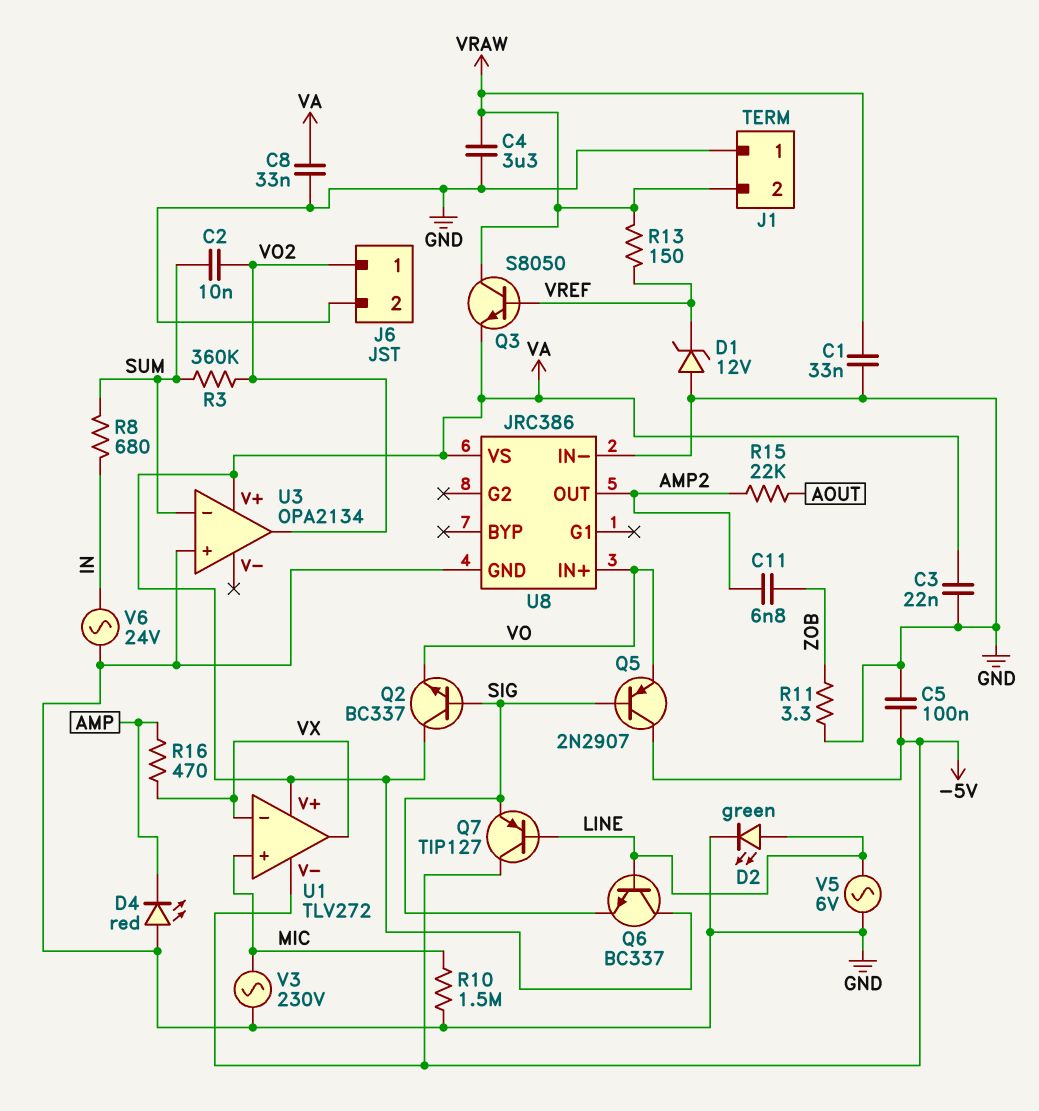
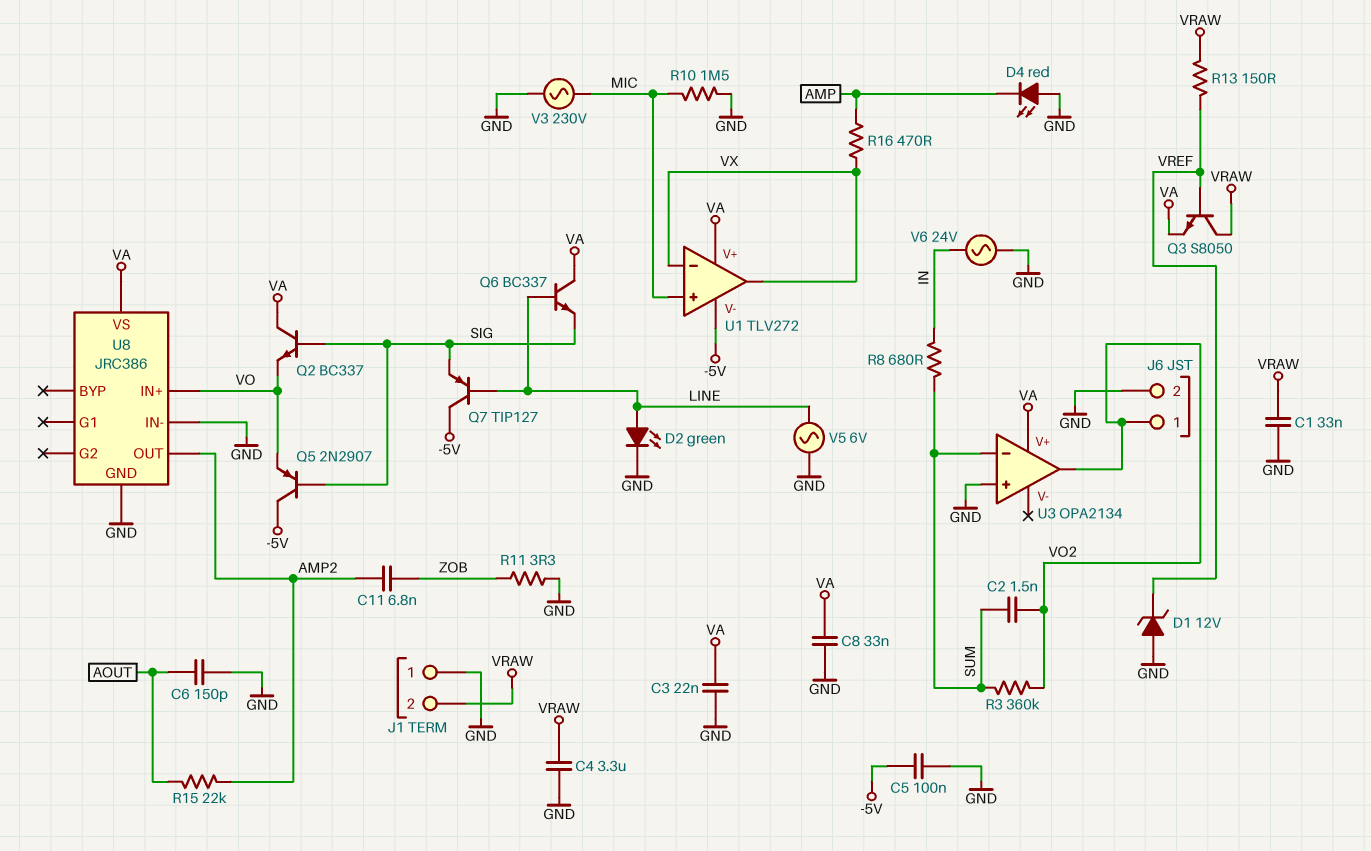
C2: 10nF (SUM, VO2) -> 1.5nF (SUM, VO2)
C6: none -> 150pF (AOUT, GND)

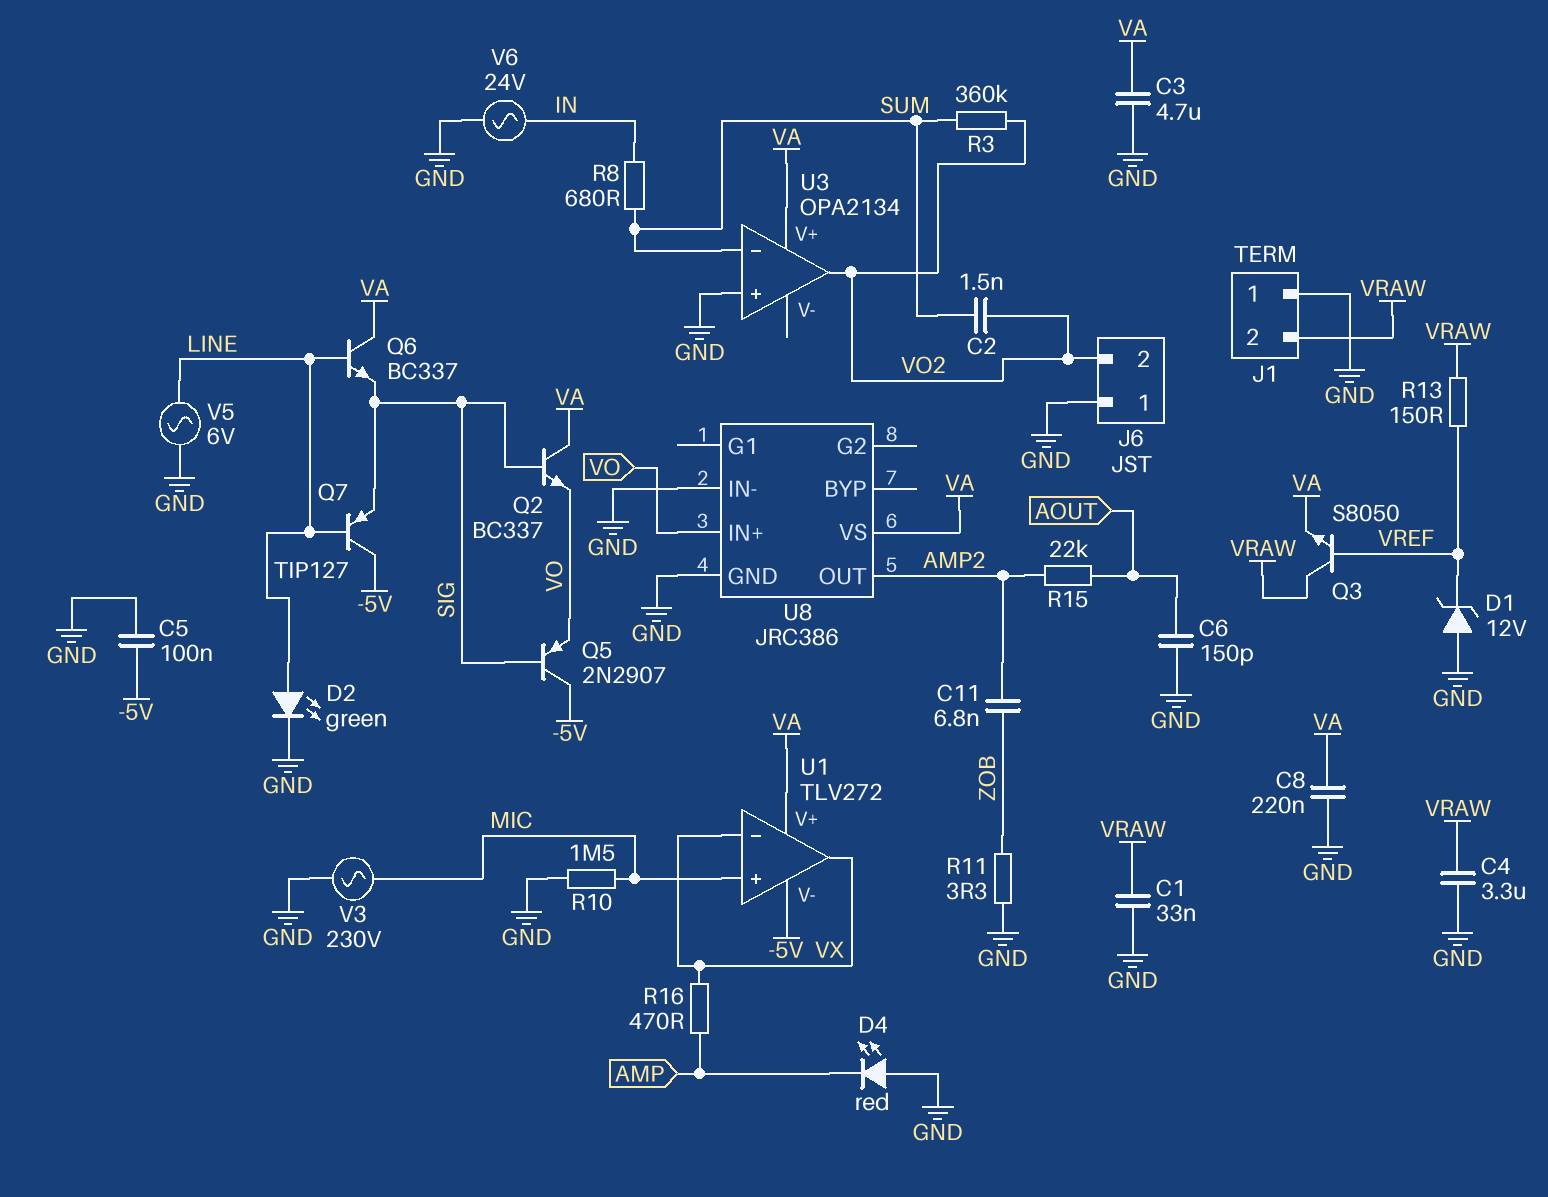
C3: 22nF (GND, VA) -> 4.7uF (GND, VA)
C8: 33nF (GND, VA) -> 220nF (GND, VA)
J6 pin 1: VO2 -> GND
J6 pin 2: GND -> VO2

